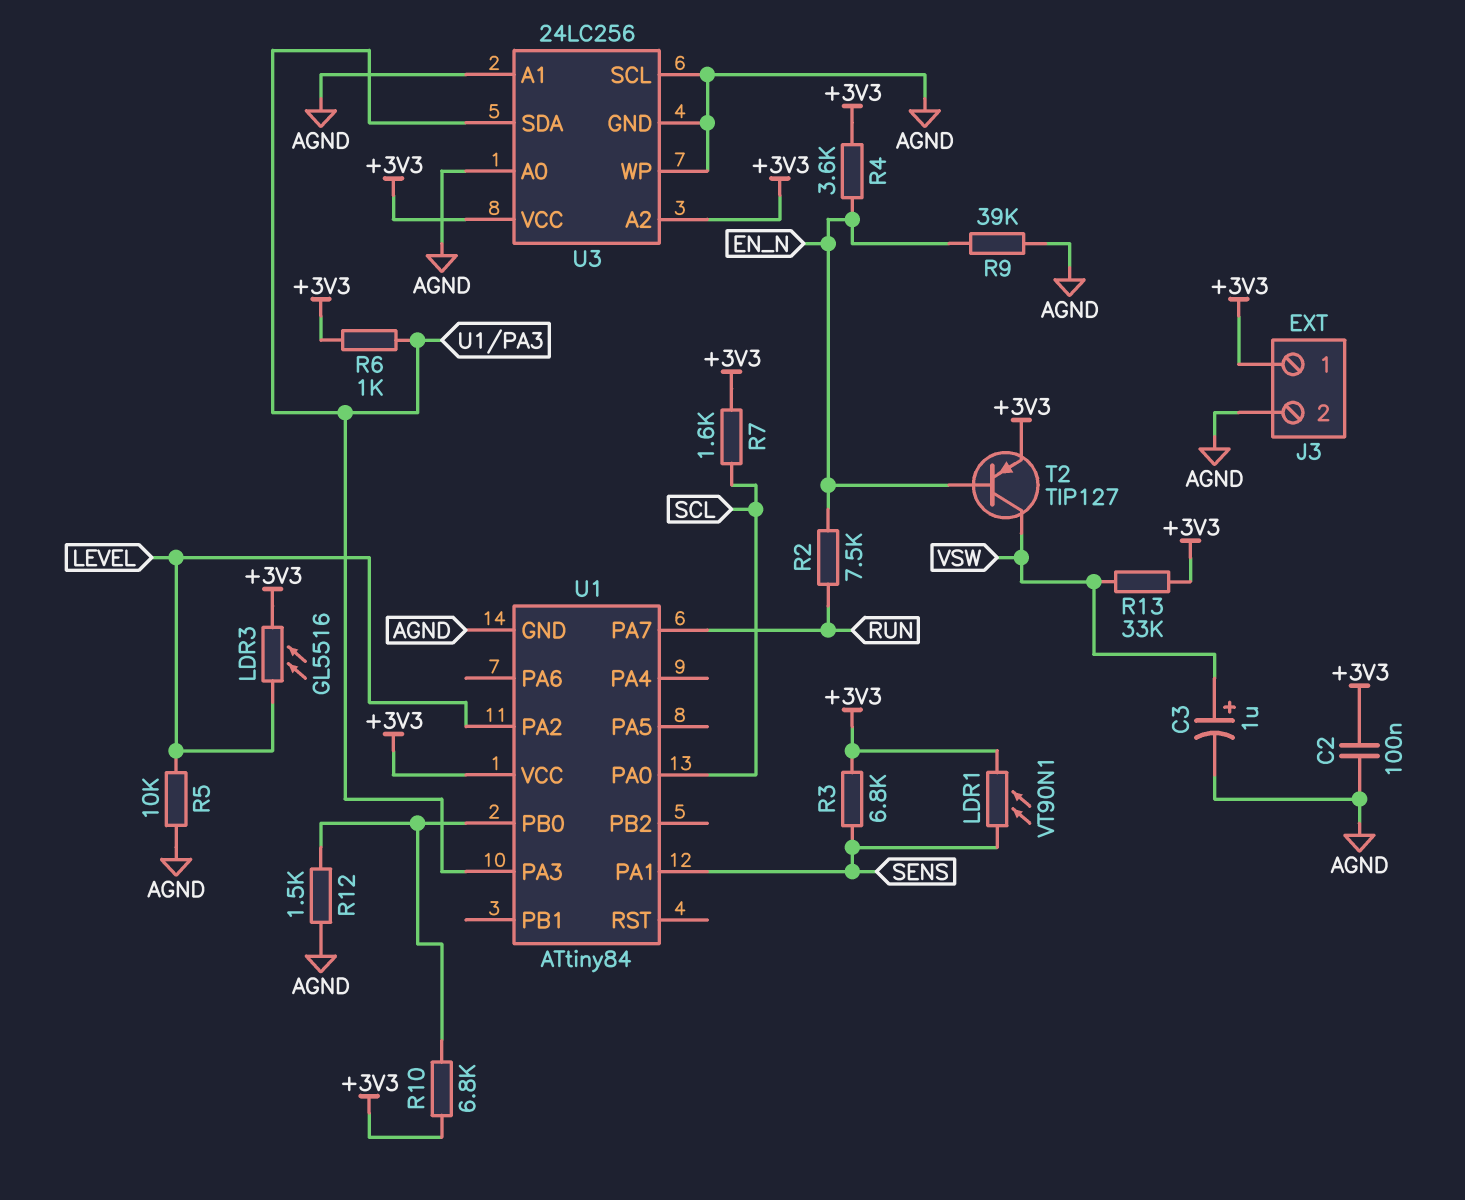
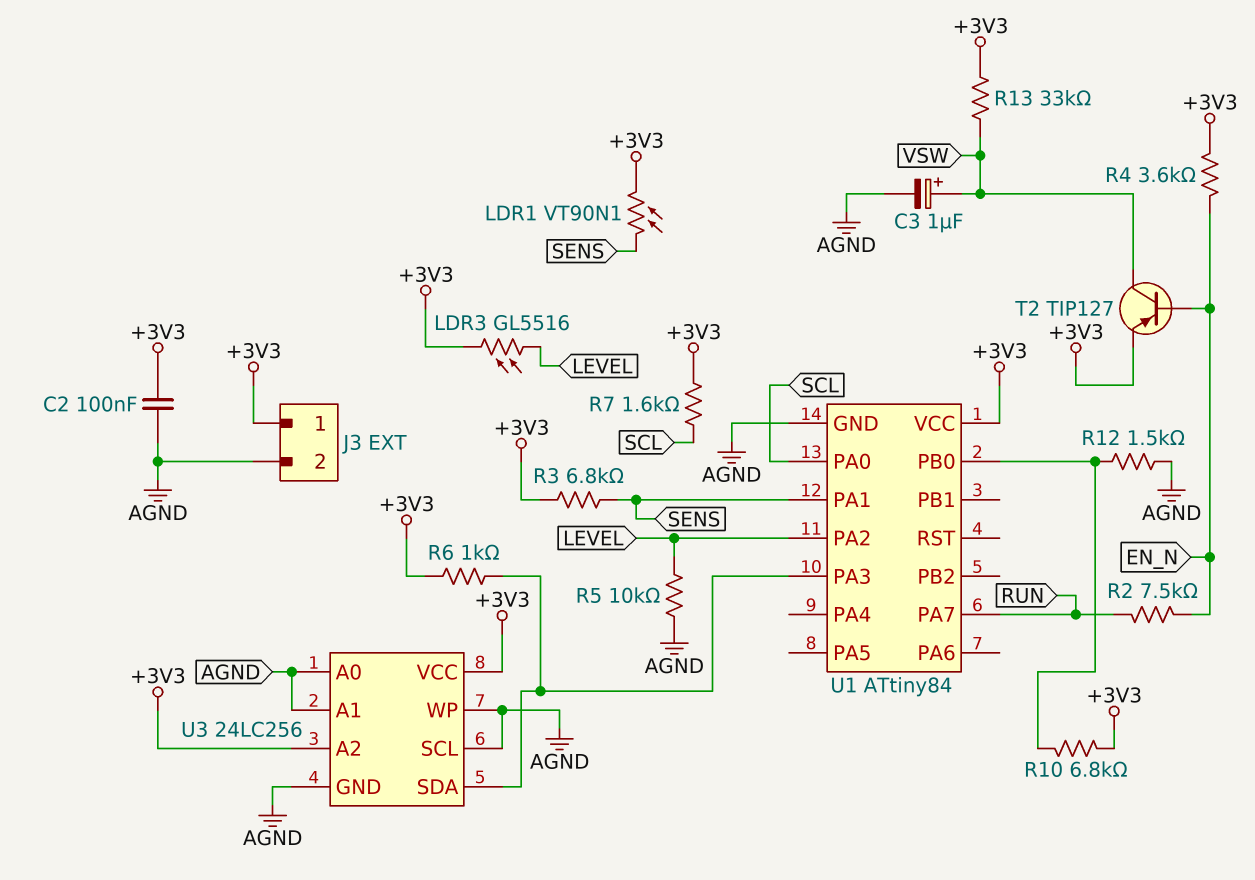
R9: 39k (AGND, EN_N) -> none

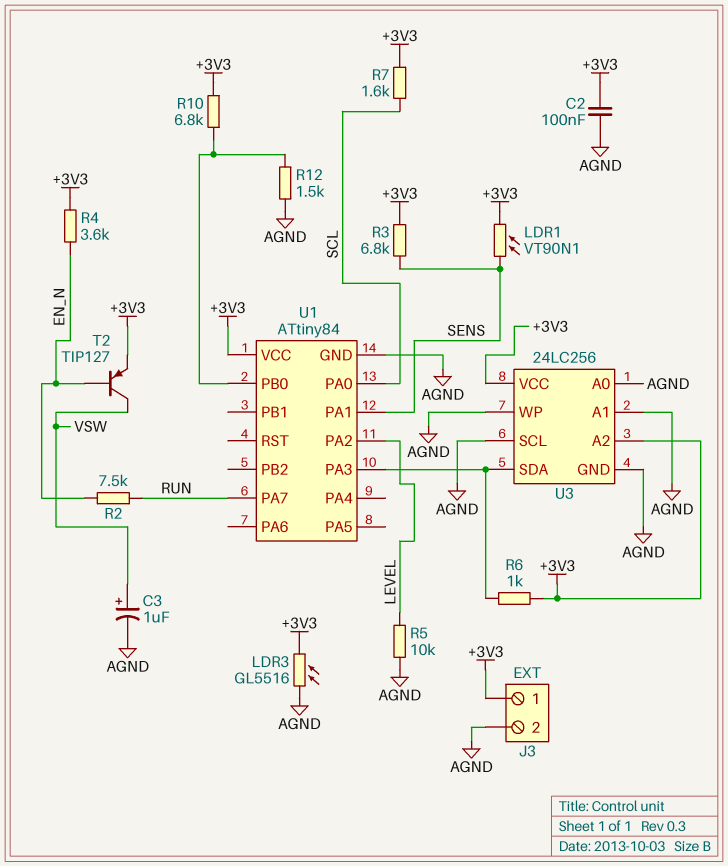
LDR3: GL5516 (+3V3, LEVEL) -> GL5516 (+3V3, AGND)
R13: 33k (+3V3, VSW) -> none

